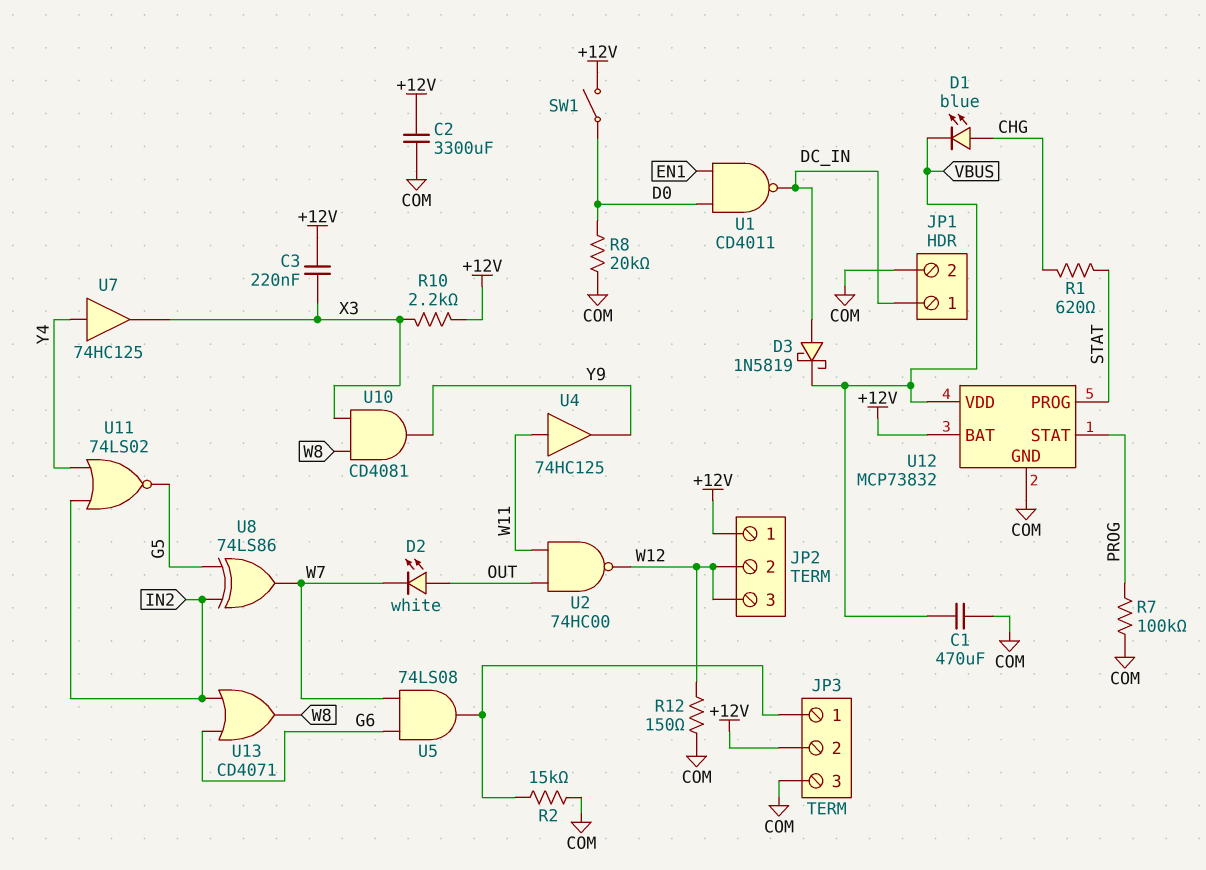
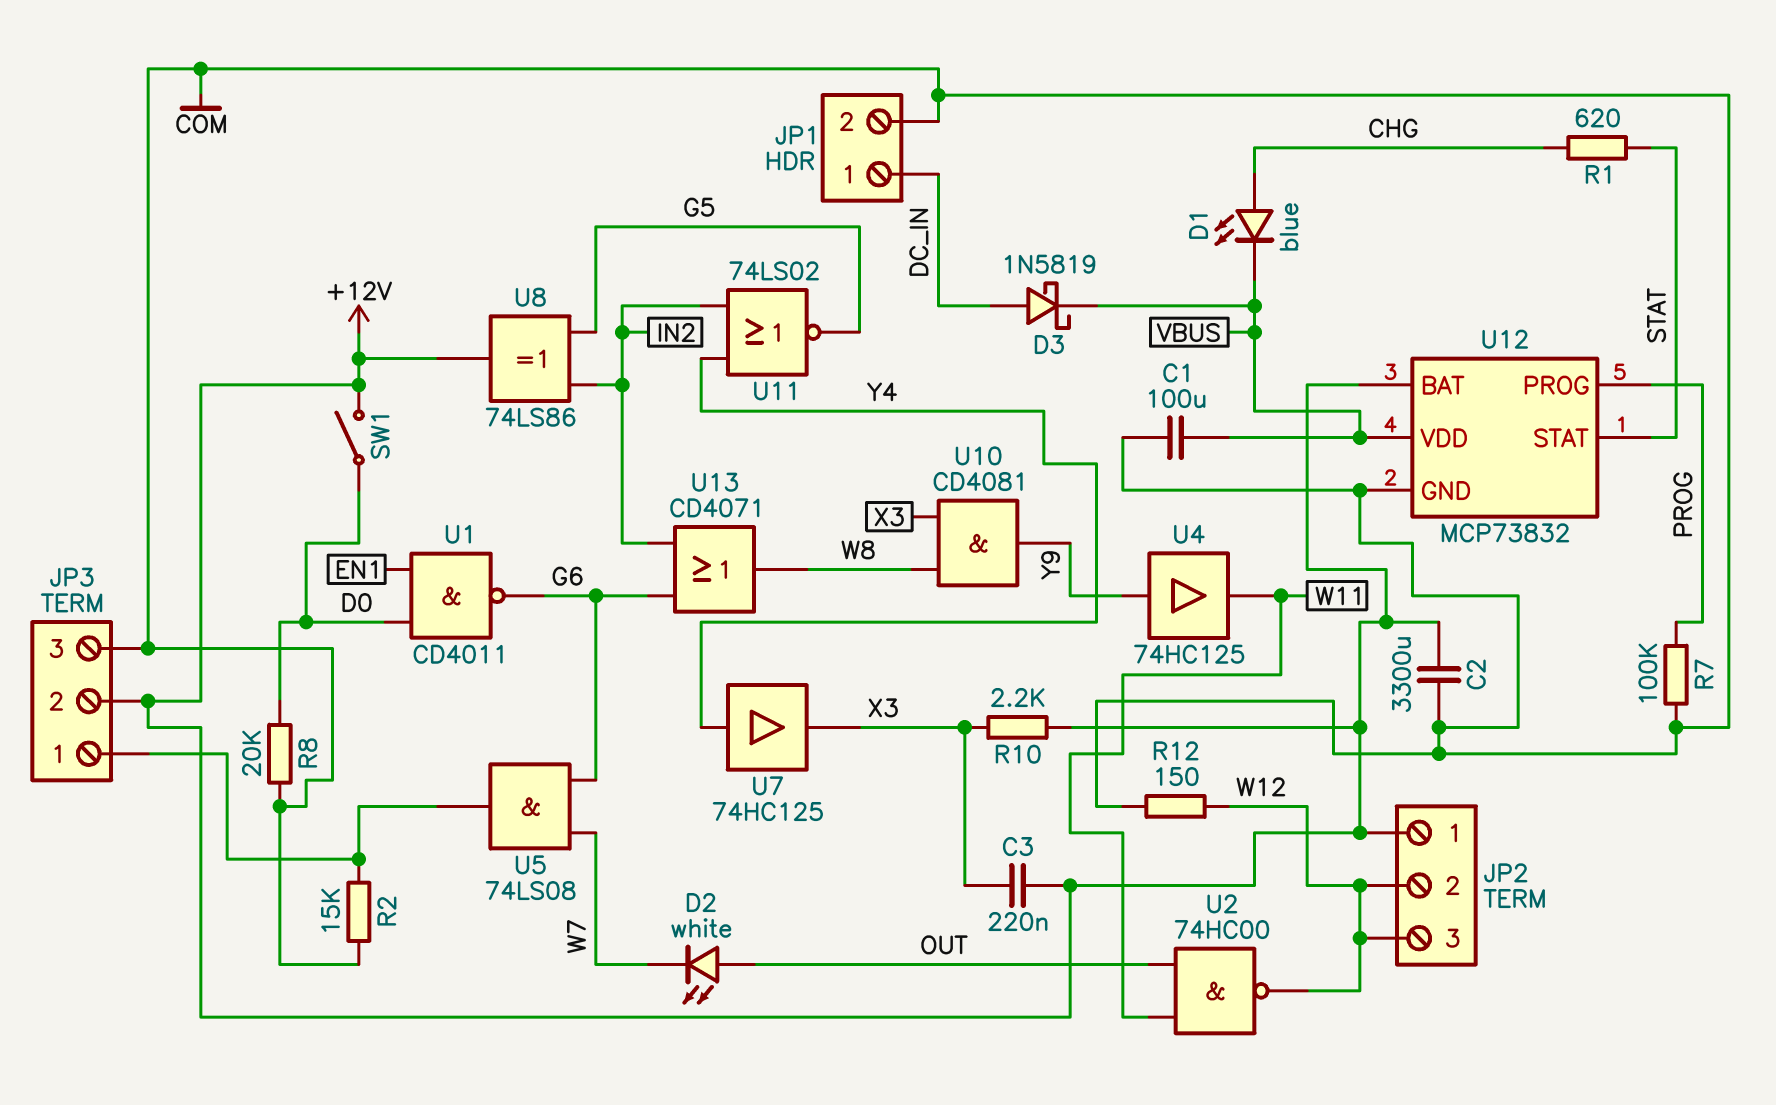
C1: 470uF (COM, VBUS) -> 100uF (COM, VBUS)
U1: NAND CD4011 (in D0, in EN1, out DC_IN) -> NAND CD4011 (in D0, in EN1, out G6)
U4: buffer 74HC125 (in W11, out Y9) -> buffer 74HC125 (in Y9, out W11)
U8: XOR 74LS86 (in G5, in IN2, out W7) -> XOR 74LS86 (in G5, in IN2, out +12V)
U12 pin PROG: STAT -> PROG
U12 pin STAT: PROG -> STAT

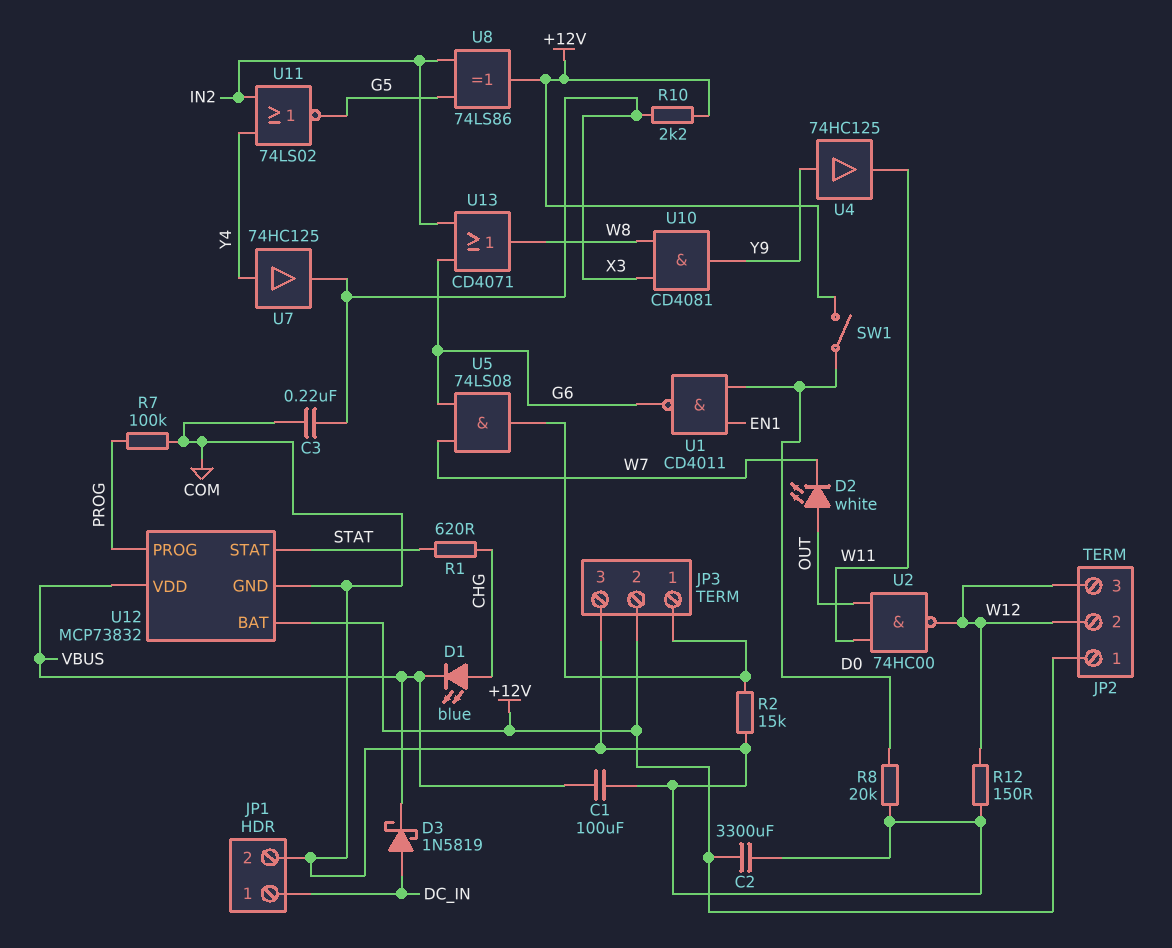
C3: 220nF (+12V, X3) -> 220nF (COM, X3)

